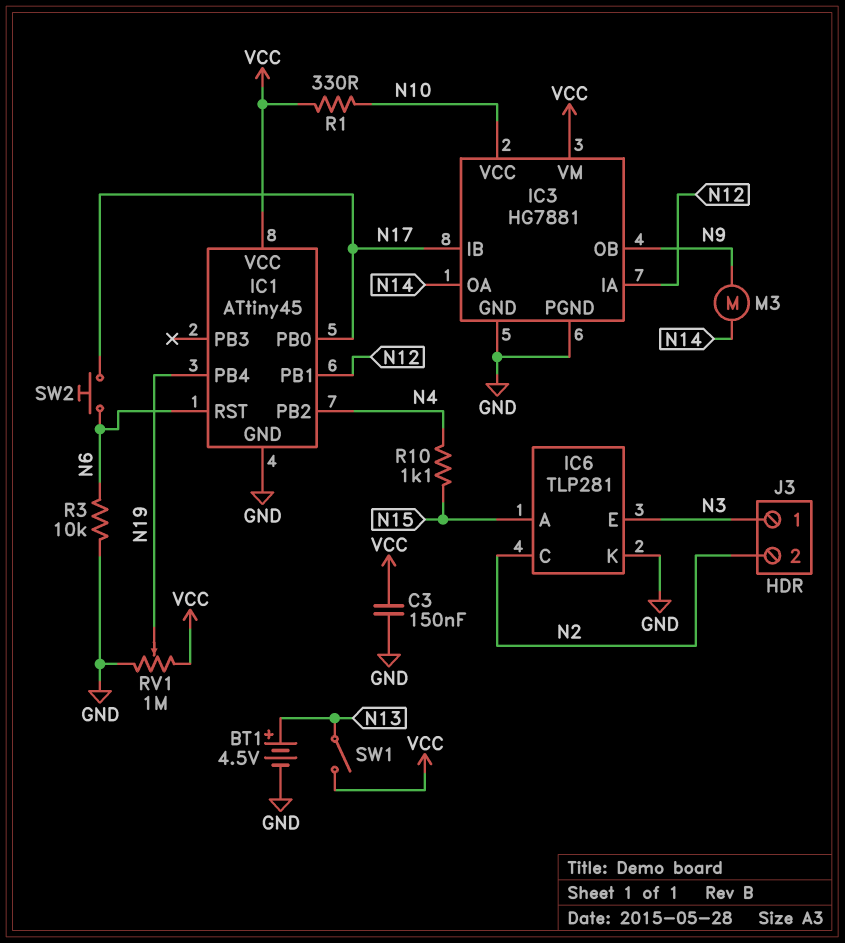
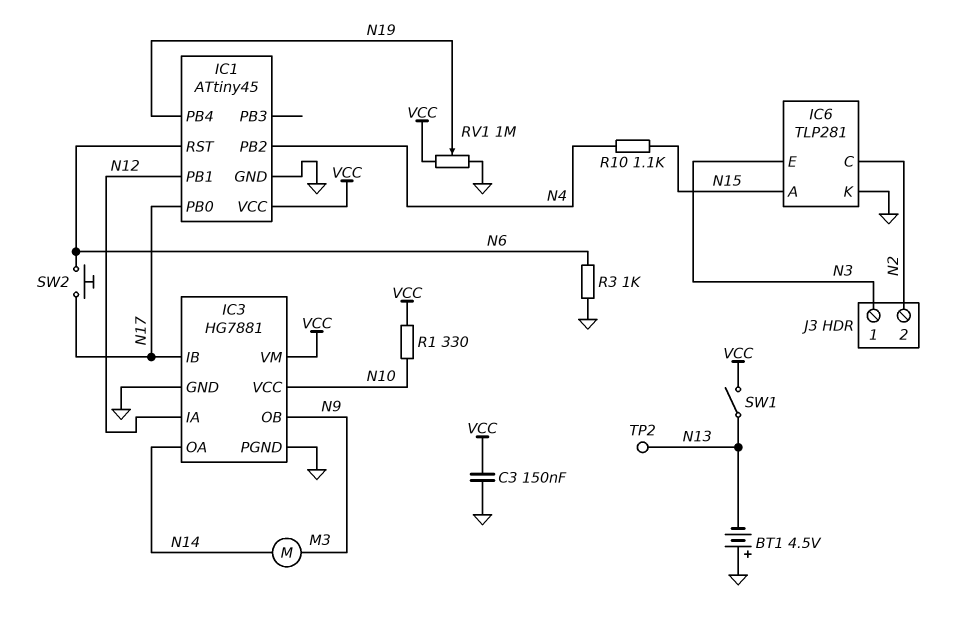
BT1: 4.5V (plus N13, minus GND) -> 4.5V (plus GND, minus N13)
R3: 10k (GND, N6) -> 1k (GND, N6)
TP2: none -> test point (N13)

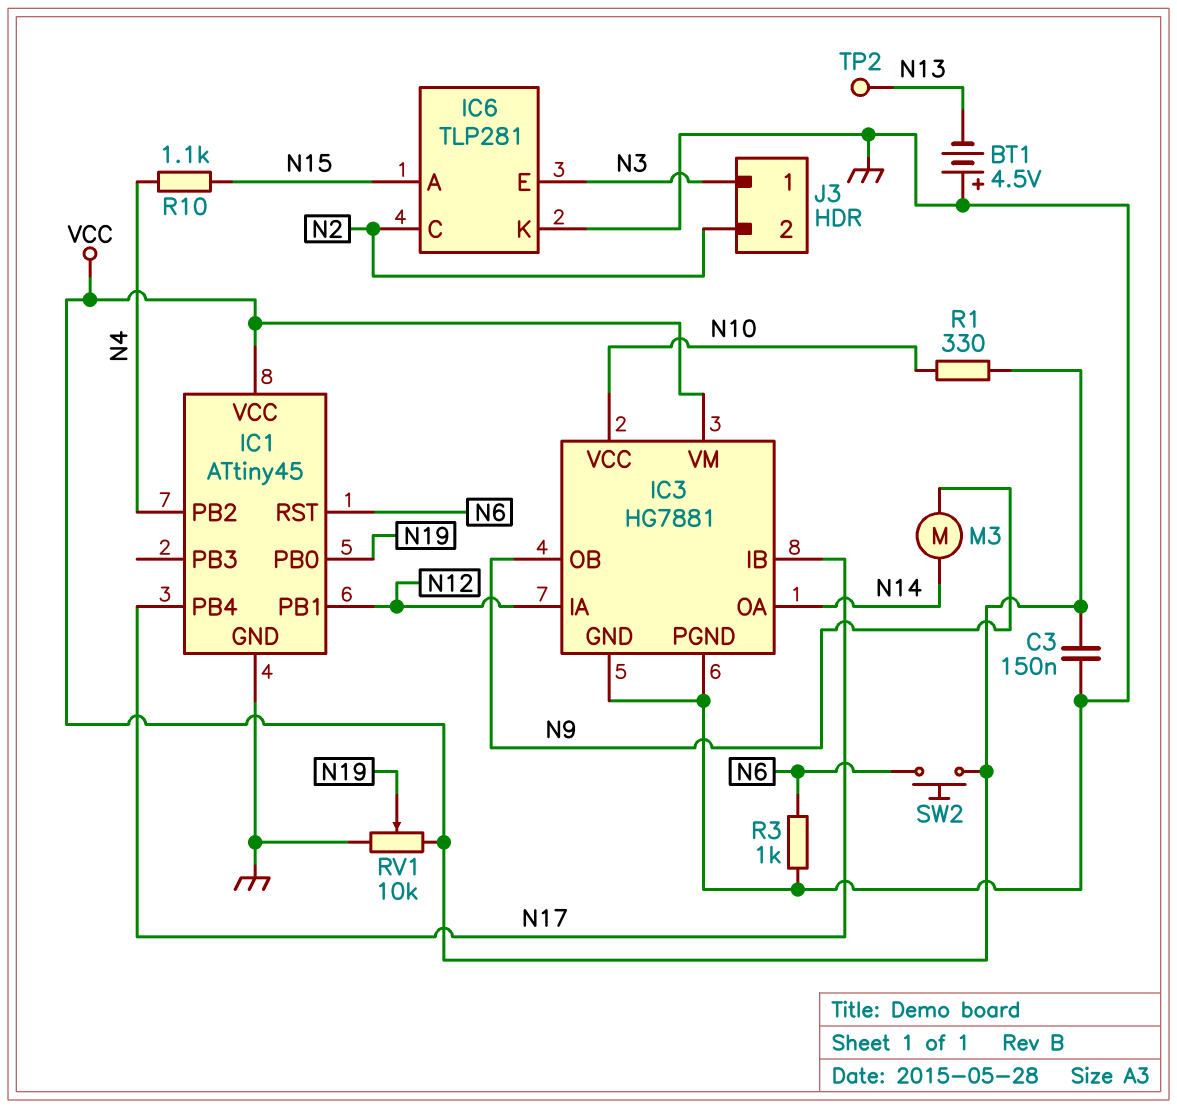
IC1 pin PB0: N17 -> N19
IC1 pin PB4: N19 -> N17
RV1: 1M (GND, VCC, wiper N19) -> 10k (GND, VCC, wiper N19)
SW1: switch (N13, VCC) -> none
SW2: button (N6, N17) -> button (N6, VCC)

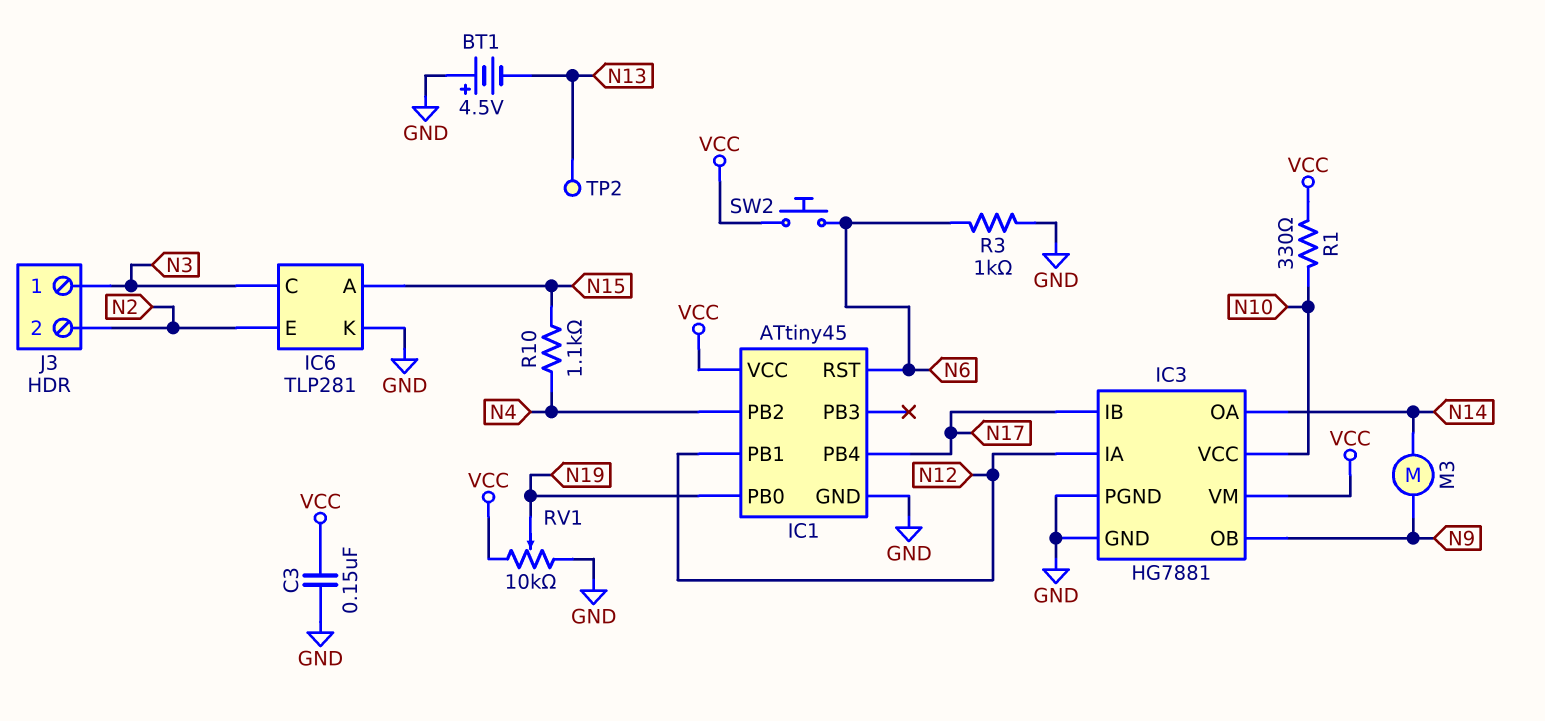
IC6 pin C: N2 -> N3
IC6 pin E: N3 -> N2

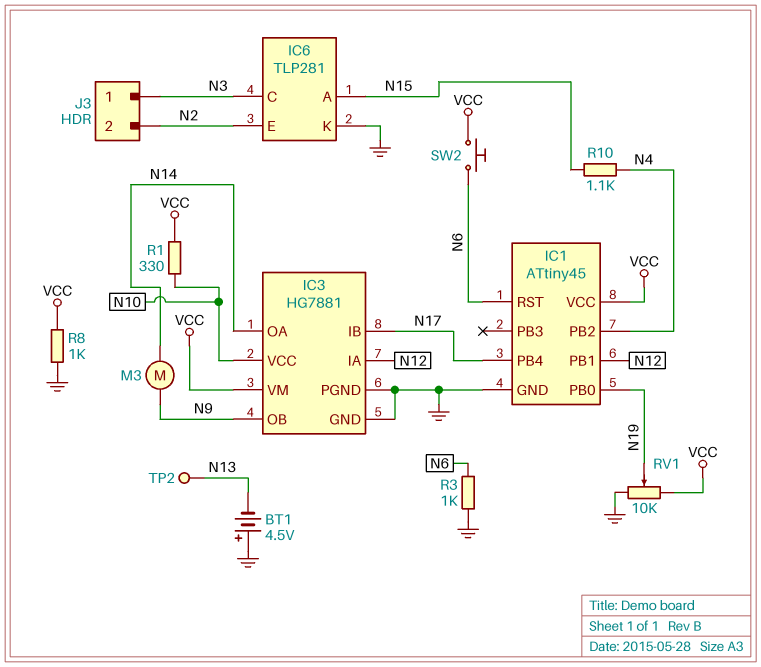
C3: 150nF (GND, VCC) -> none
R8: none -> 1k (GND, VCC)

